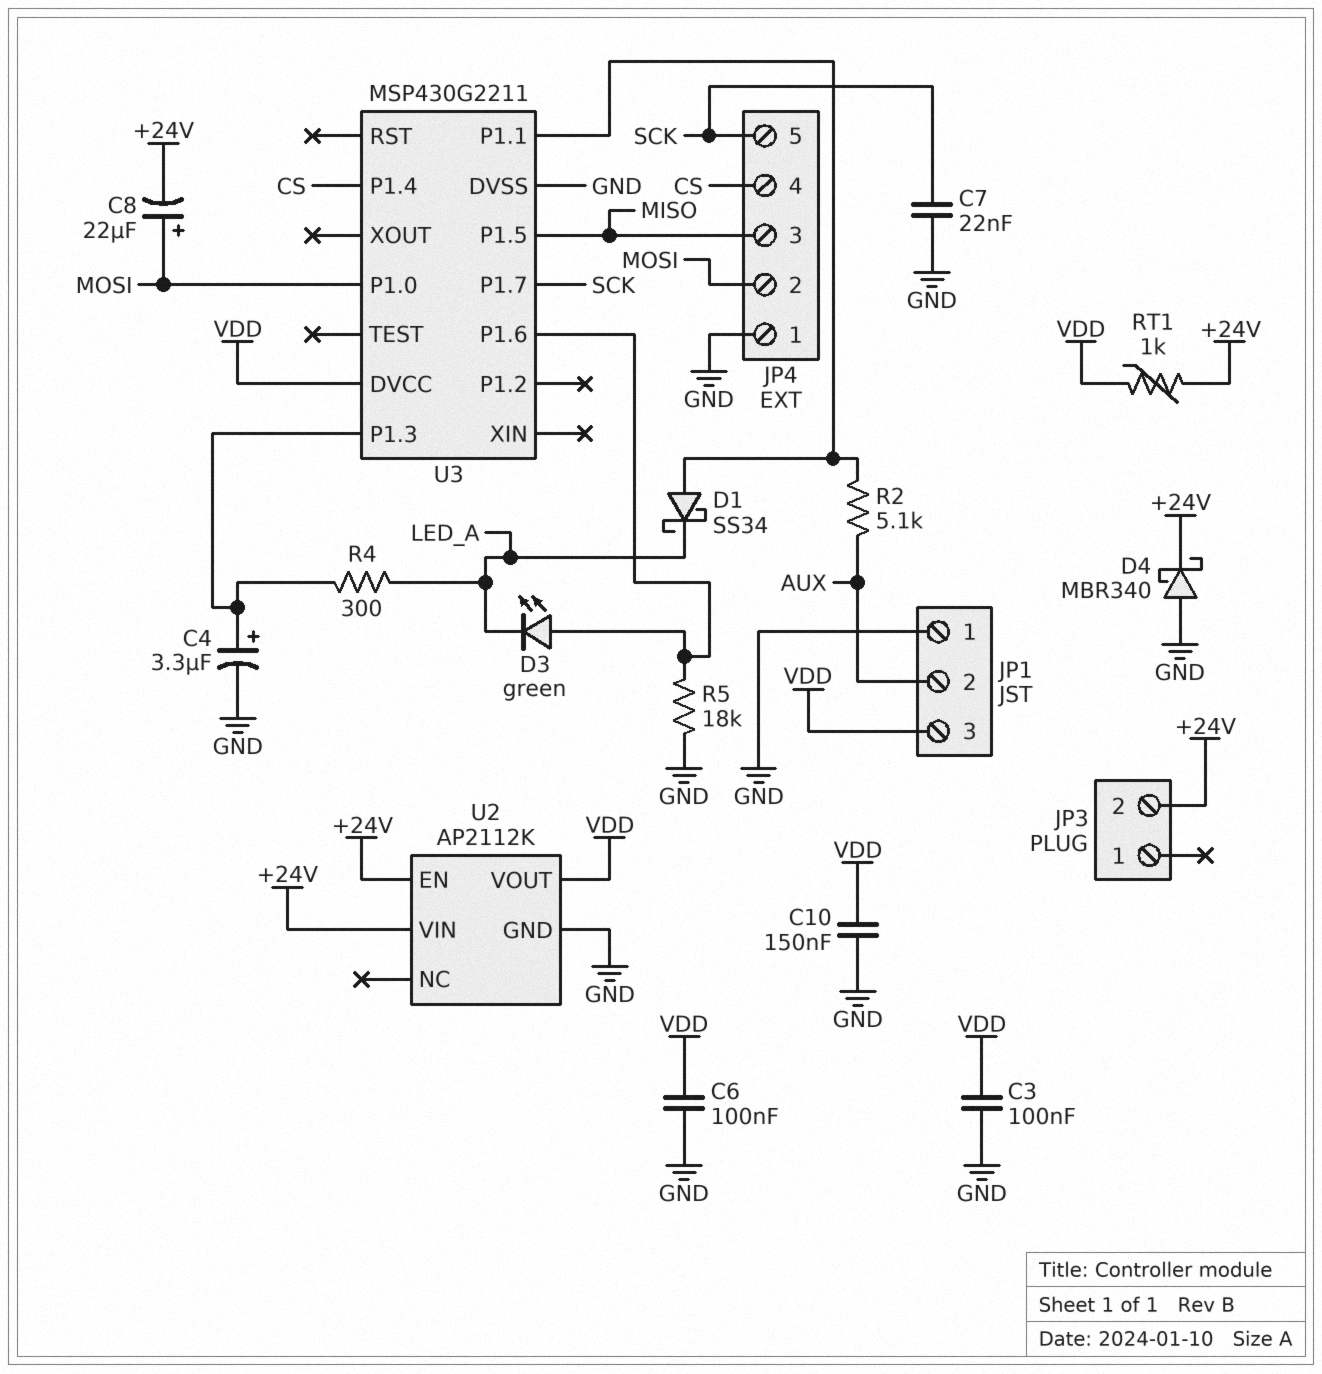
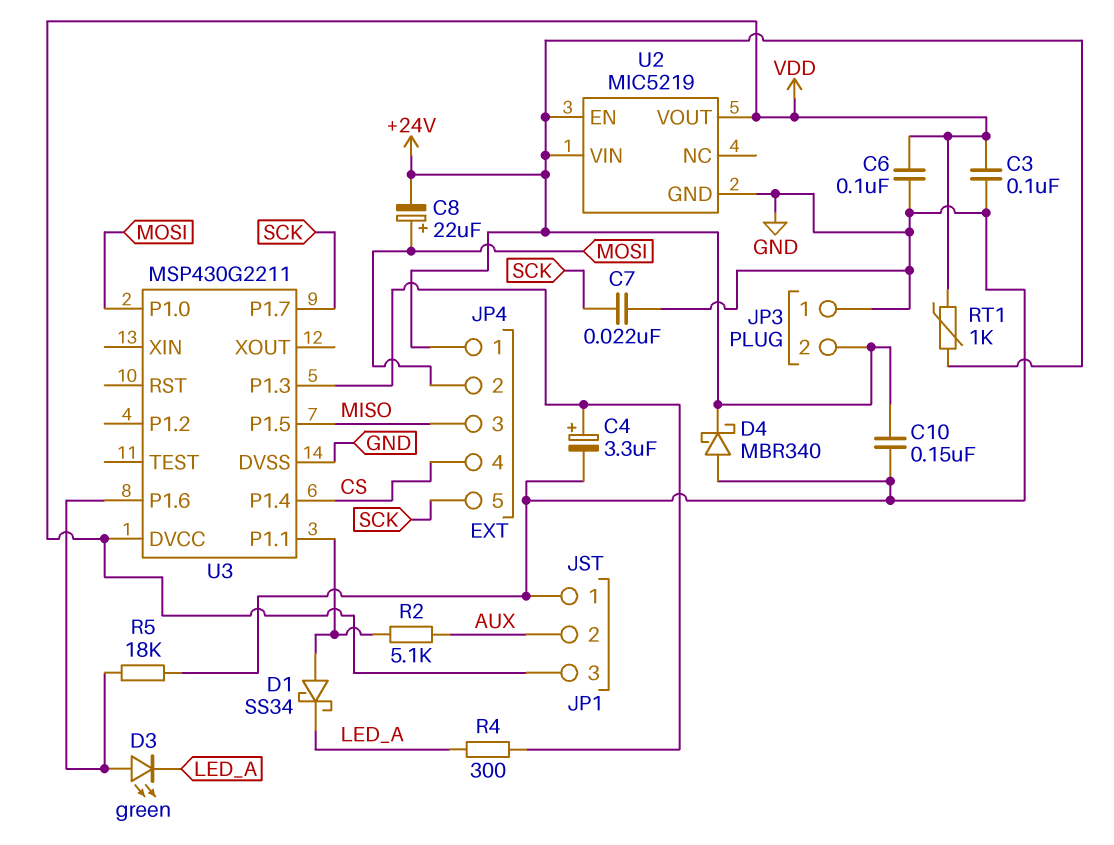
C10: 150nF (GND, VDD) -> 150nF (+24V, GND)
JP3 pin 1: none -> GND
JP4 pin 1: GND -> +24V
U2: AP2112K -> MIC5219

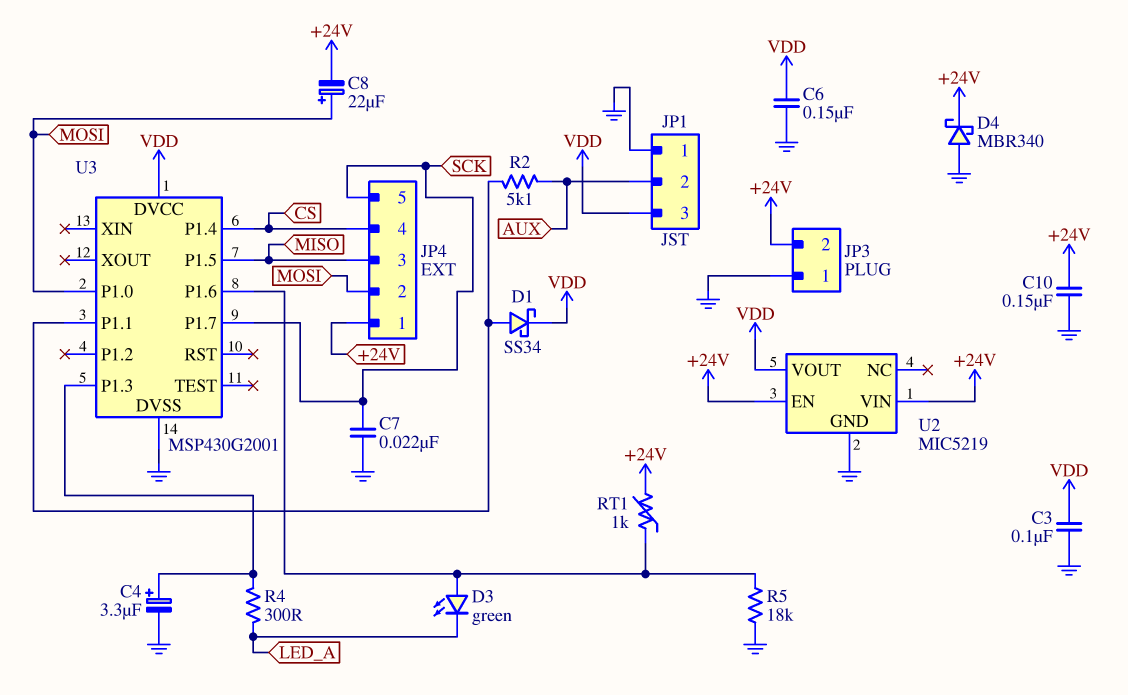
C6: 100nF (GND, VDD) -> 150nF (GND, VDD)
D1: schottky SS34 (A U3/P1.1, K LED_A) -> schottky SS34 (A U3/P1.1, K VDD)
RT1: 1k (+24V, VDD) -> 1k (+24V, U3/P1.6)
U3: MSP430G2211 -> MSP430G2001

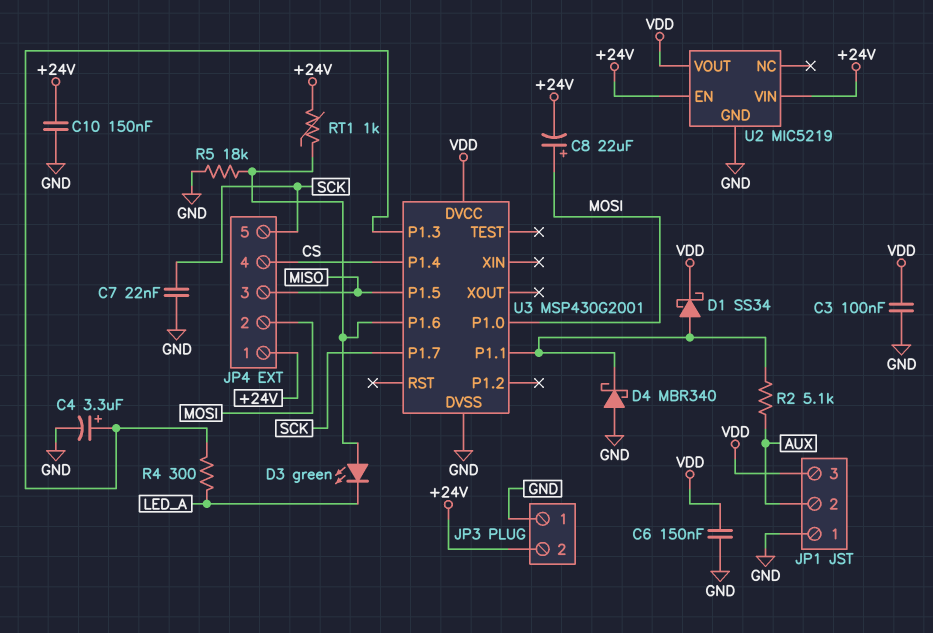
D4: schottky MBR340 (A GND, K +24V) -> schottky MBR340 (A GND, K U3/P1.1)

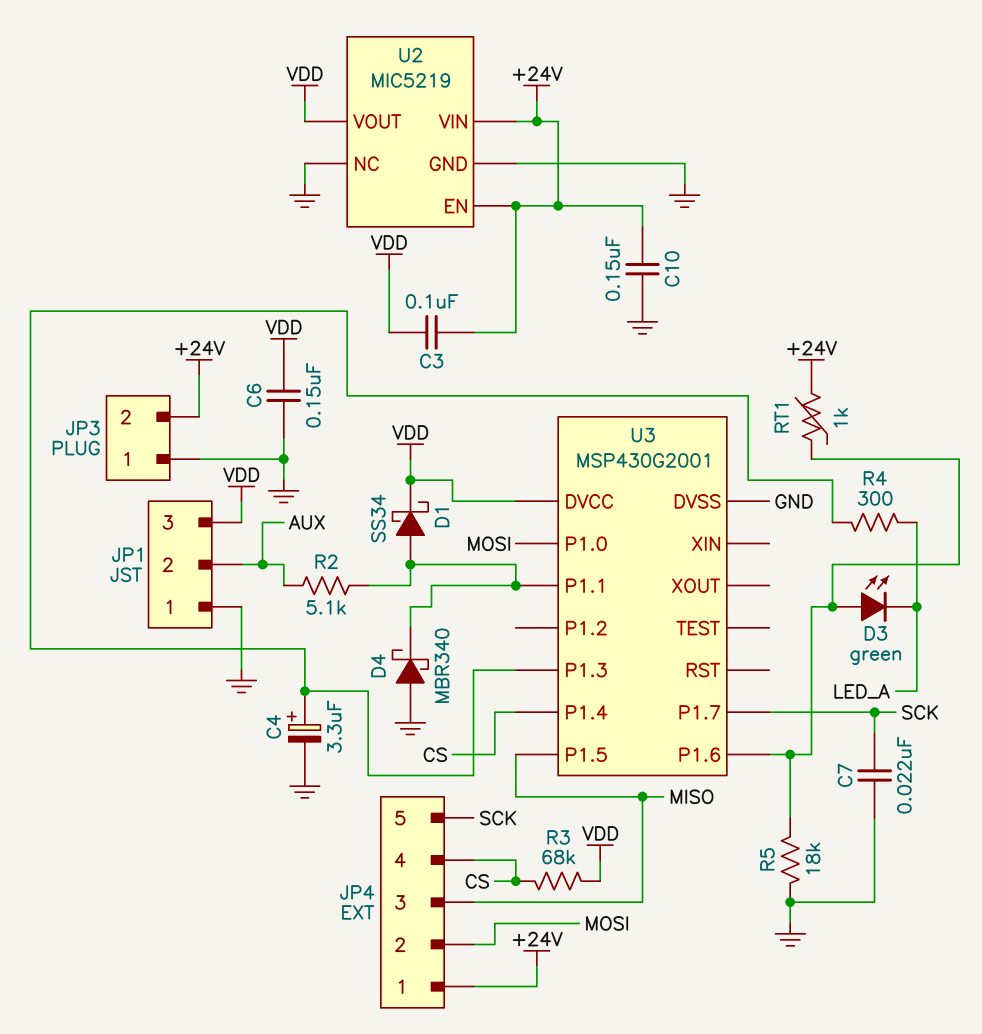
C3: 100nF (GND, VDD) -> 100nF (+24V, VDD)
C8: 22uF (plus MOSI, minus +24V) -> none
R3: none -> 68k (CS, VDD)
U2 pin NC: none -> GND

